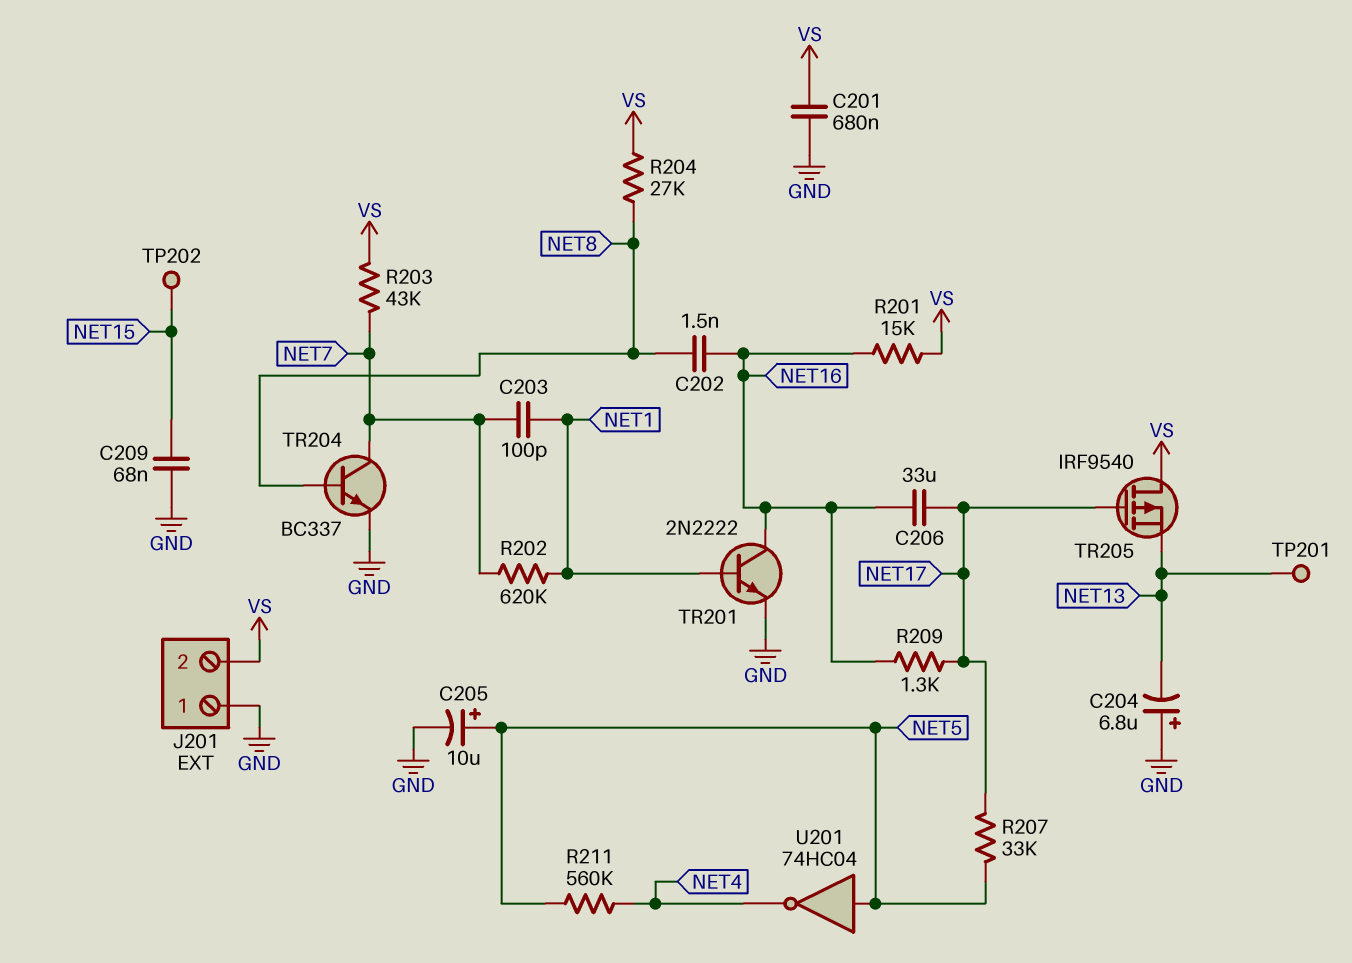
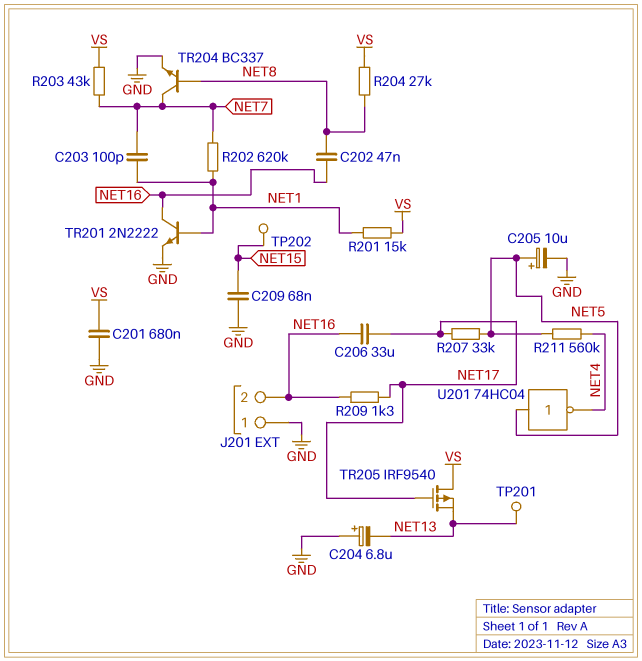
C202: 1.5nF (NET8, NET16) -> 47nF (NET8, NET16)
J201 pin 2: VS -> NET16
R201: 15k (NET16, VS) -> 15k (NET1, VS)

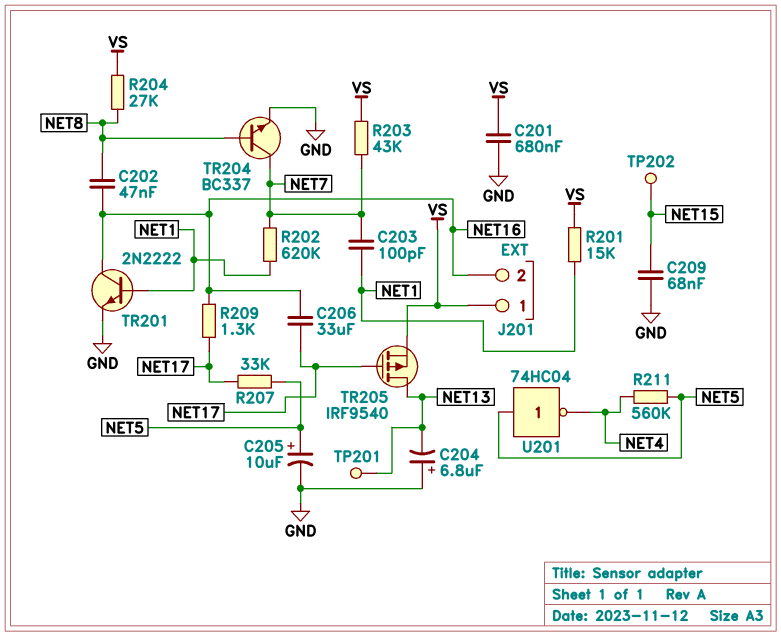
J201 pin 1: GND -> VS
TR205: PMOS IRF9540 (G NET17, D VS, S NET13) -> PMOS IRF9540 (G NET17, D NET13, S VS)

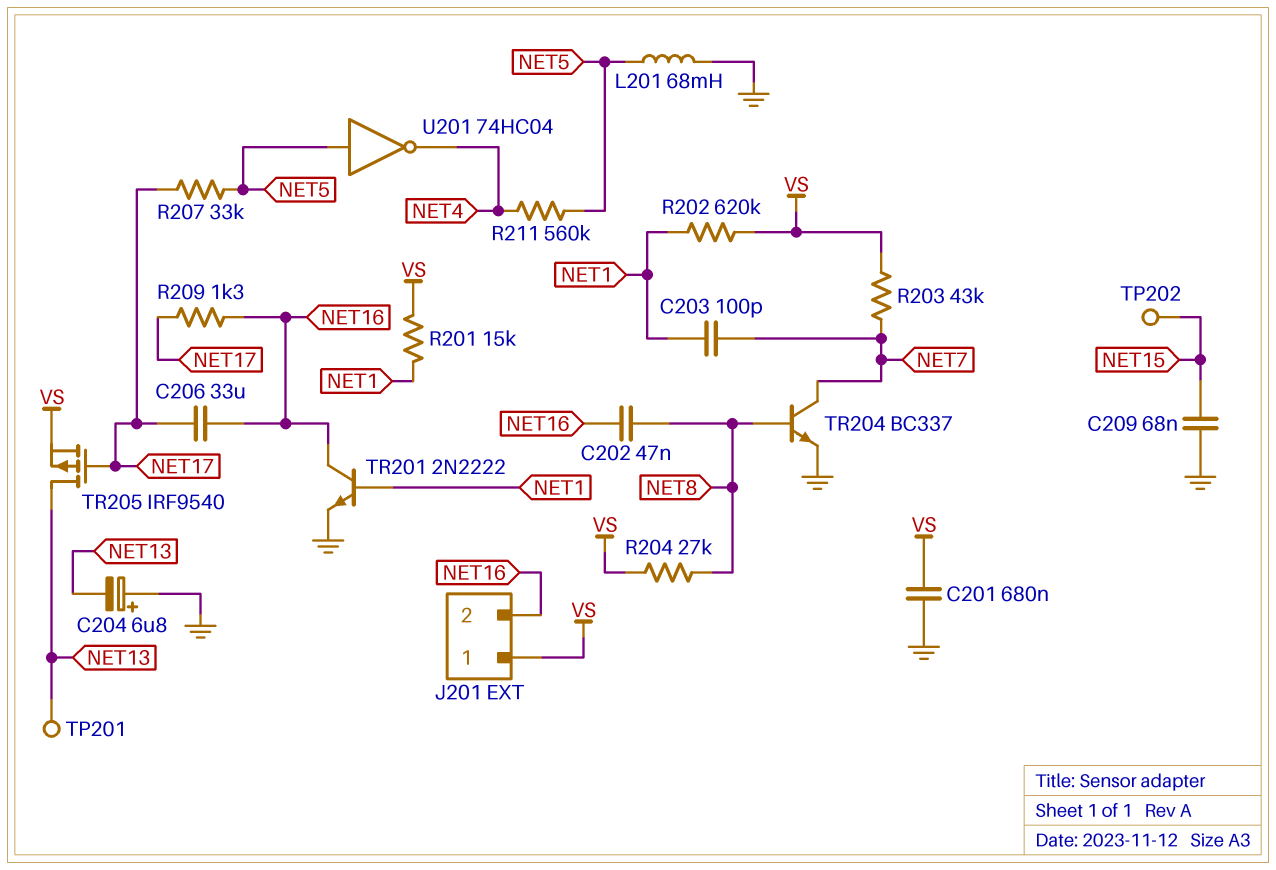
C205: 10uF (plus NET5, minus GND) -> none
L201: none -> 68mH (GND, NET5)
R202: 620k (NET1, NET7) -> 620k (NET1, VS)

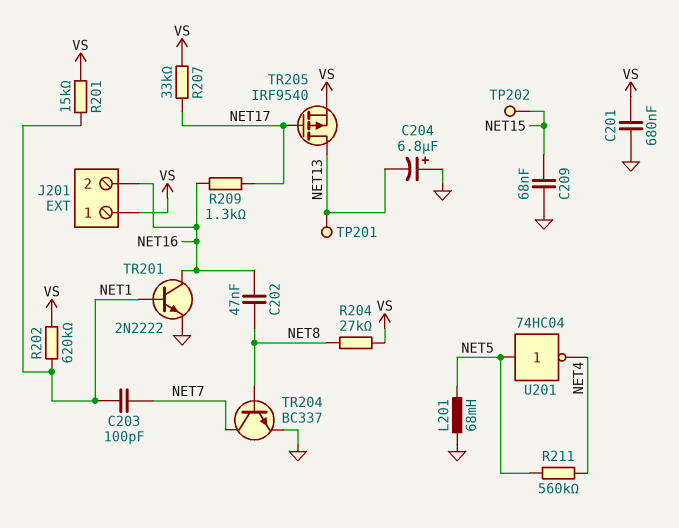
C206: 33uF (NET16, NET17) -> none
R203: 43k (NET7, VS) -> none
R207: 33k (NET5, NET17) -> 33k (NET17, VS)

